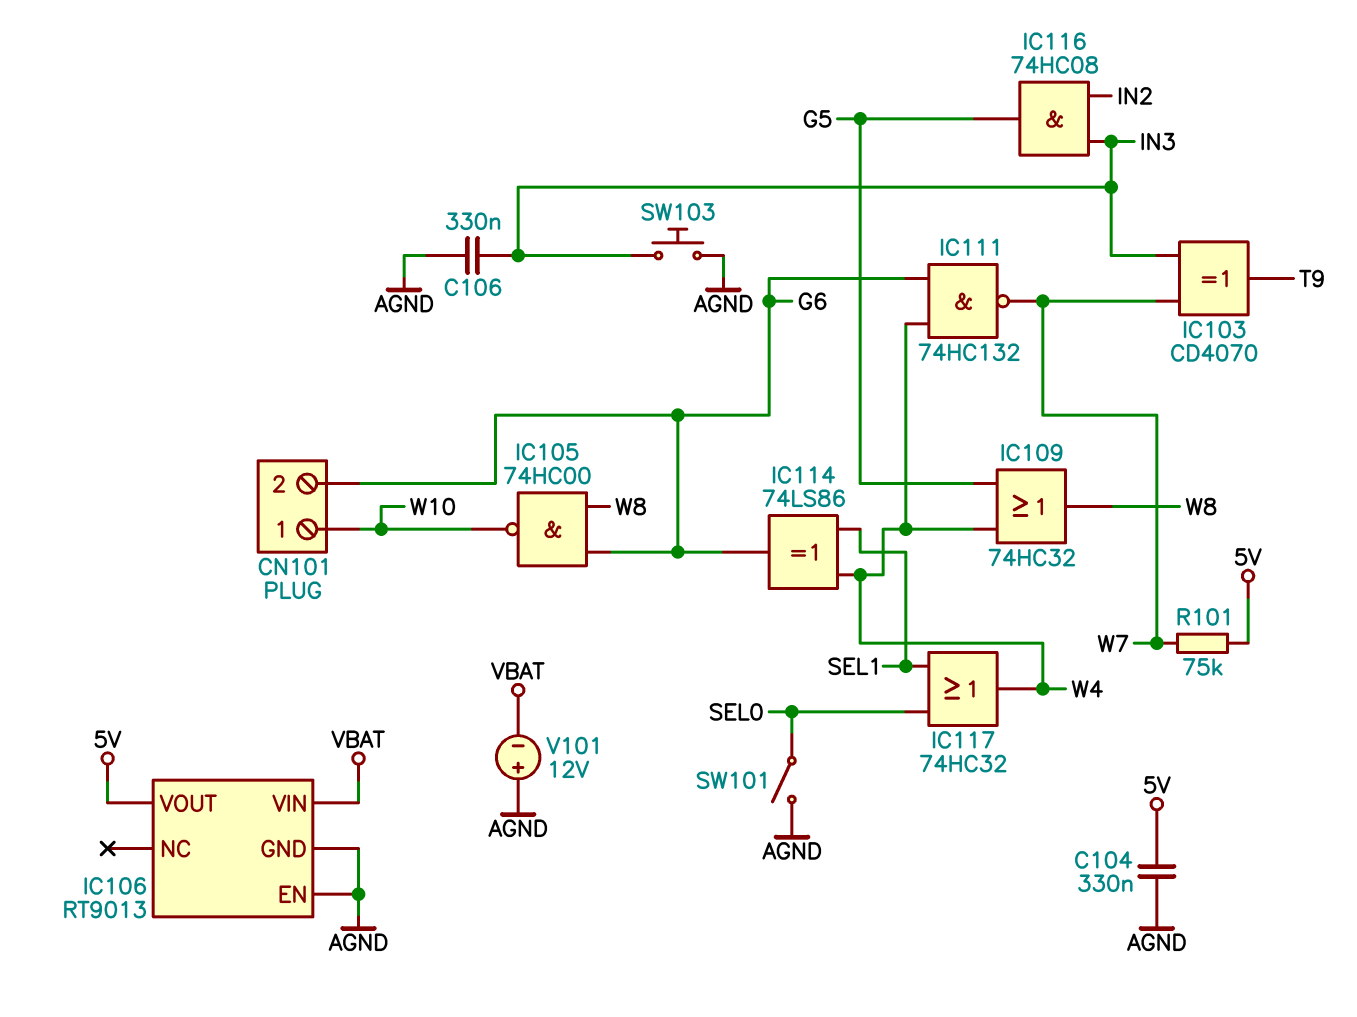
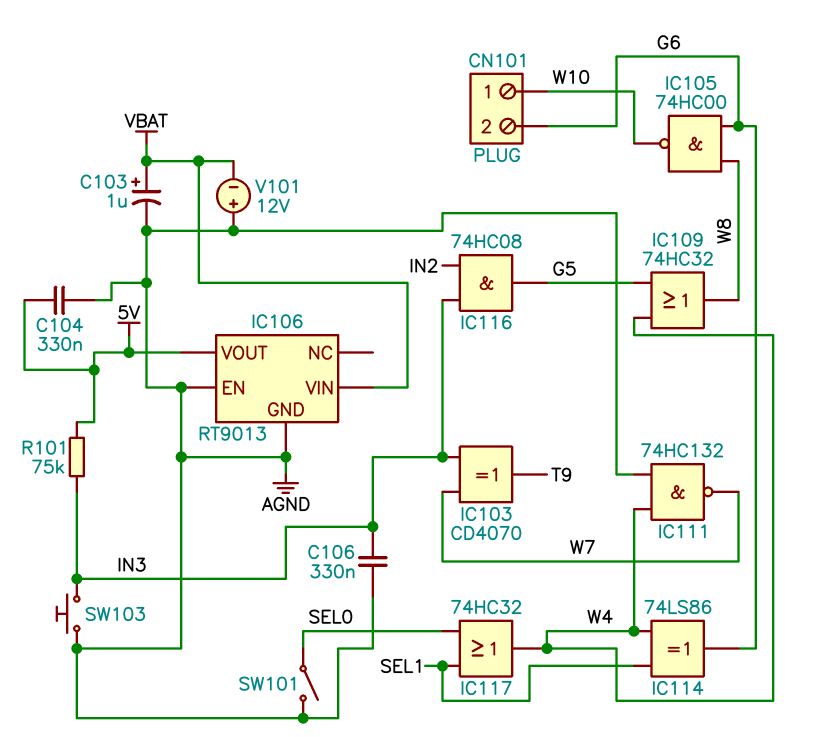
C103: none -> 1uF (plus VBAT, minus AGND)
IC111: NAND 74HC132 (in G6, in W4, out W7) -> NAND 74HC132 (in AGND, in W4, out W7)
R101: 75k (5V, W7) -> 75k (5V, IN3)

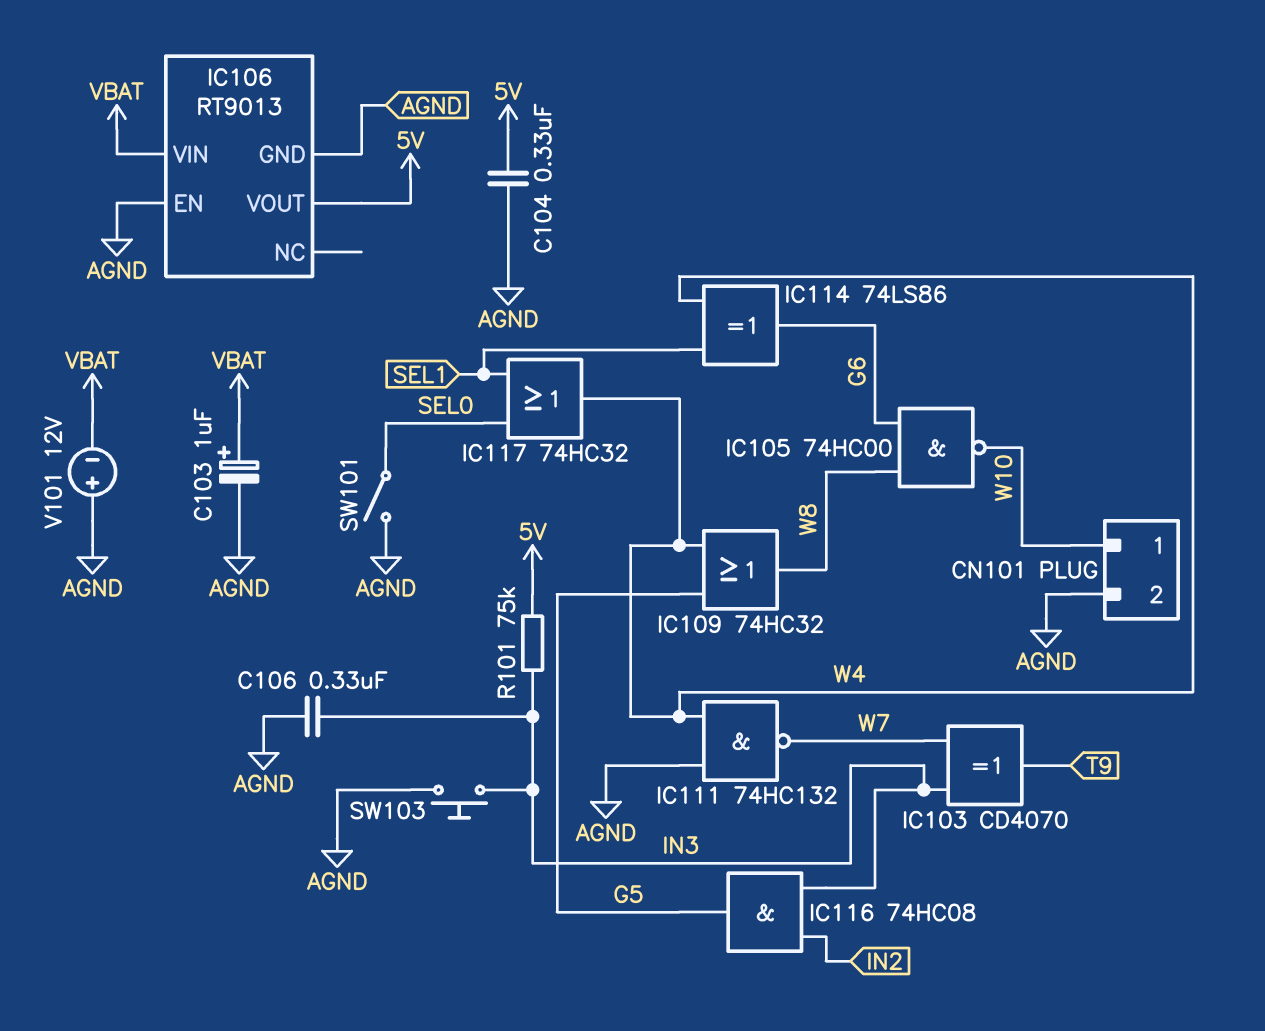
CN101 pin 2: G6 -> AGND

